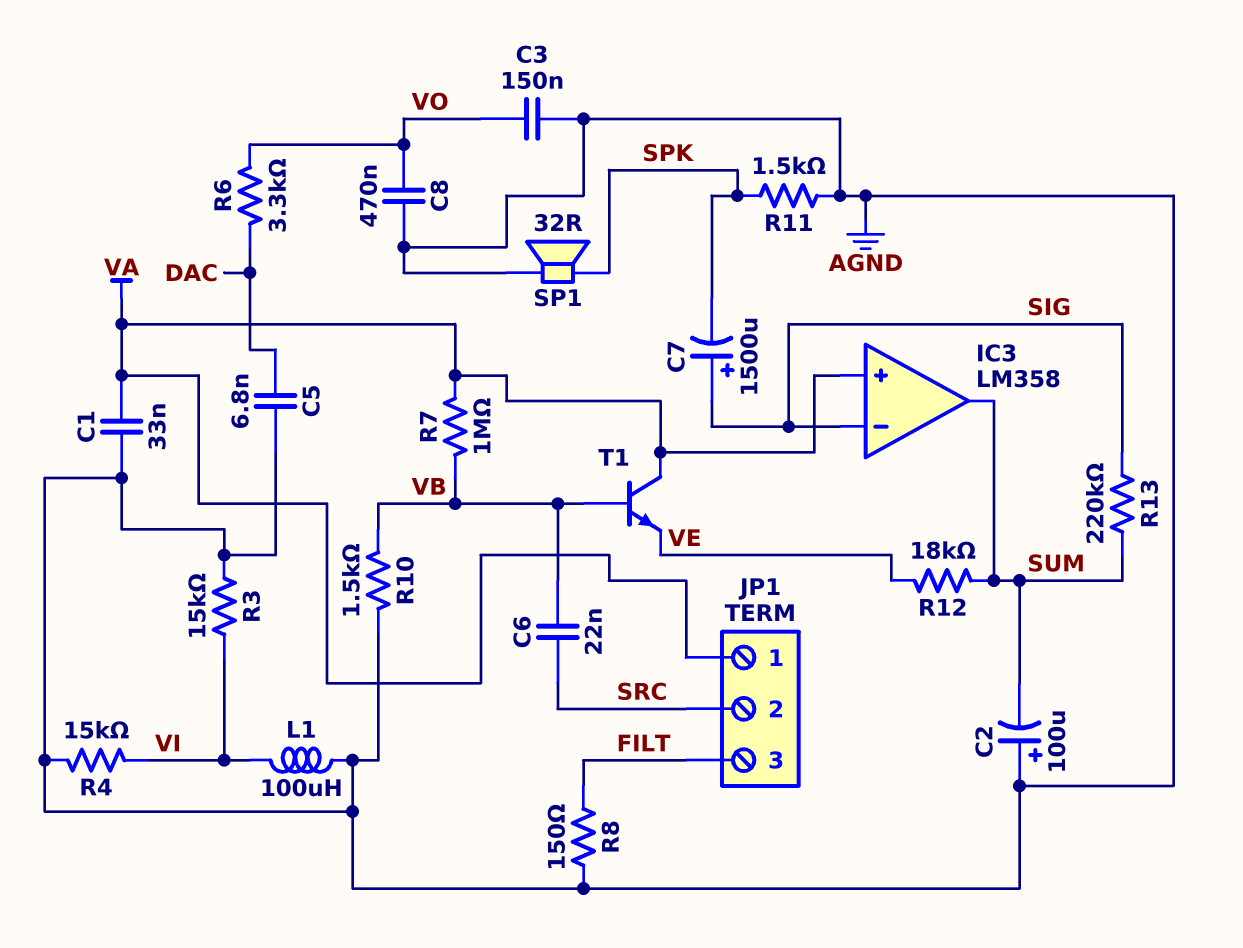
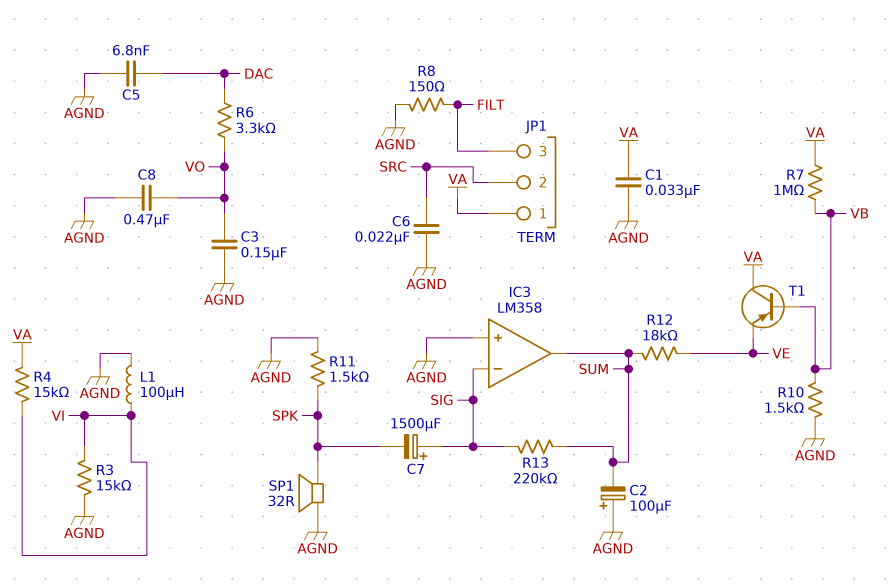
C6: 22nF (SRC, VB) -> 22nF (AGND, SRC)
IC3 pin in+: VA -> AGND
R4: 15k (AGND, VI) -> 15k (VA, VI)
T1: NPN (B VB, C VA, E VE) -> PNP (B VB, C VA, E VE)

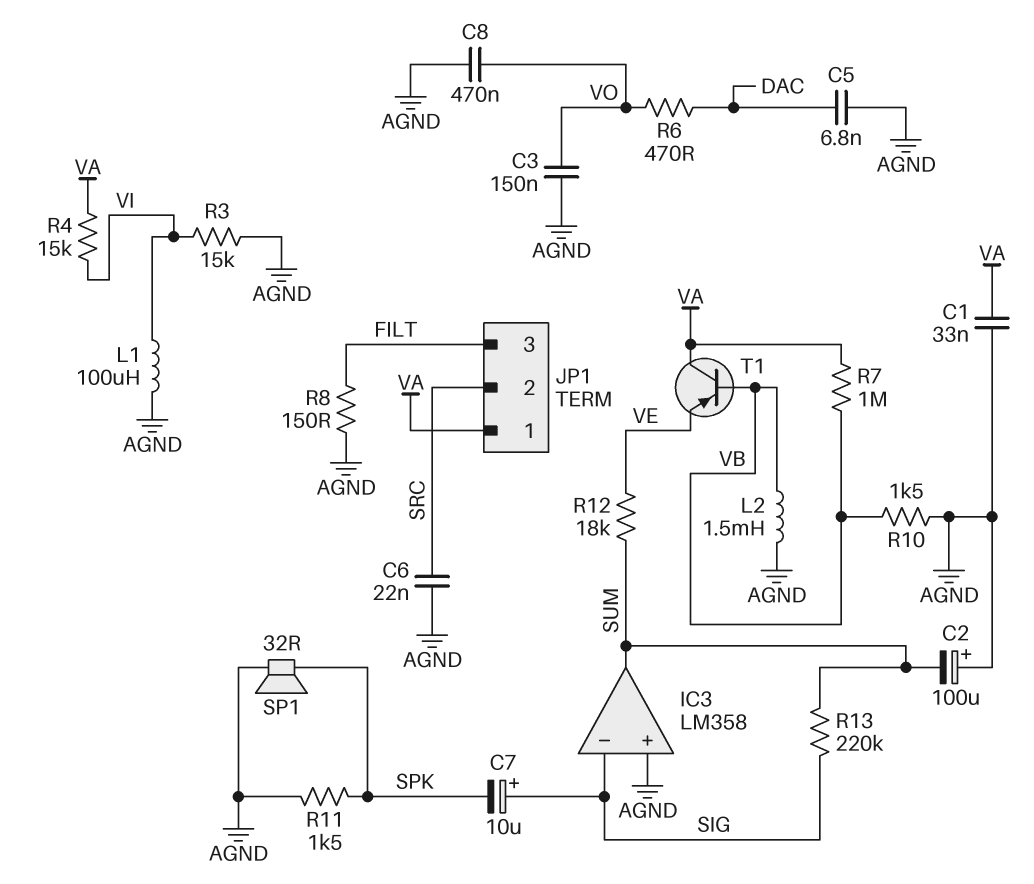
C7: 1500uF (plus SIG, minus SPK) -> 10uF (plus SIG, minus SPK)
L2: none -> 1.5mH (AGND, VB)
R6: 3.3k (DAC, VO) -> 470 (DAC, VO)

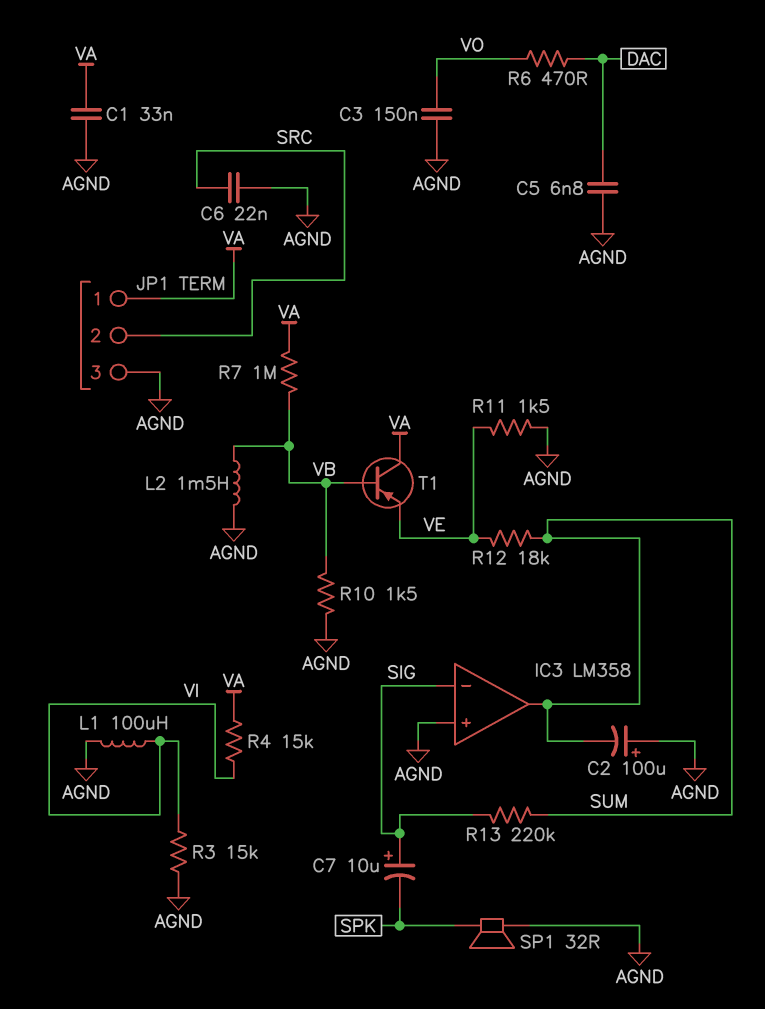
C8: 470nF (AGND, VO) -> none
JP1 pin 3: FILT -> AGND
R8: 150 (AGND, FILT) -> none
R11: 1.5k (AGND, SPK) -> 1.5k (AGND, VE)

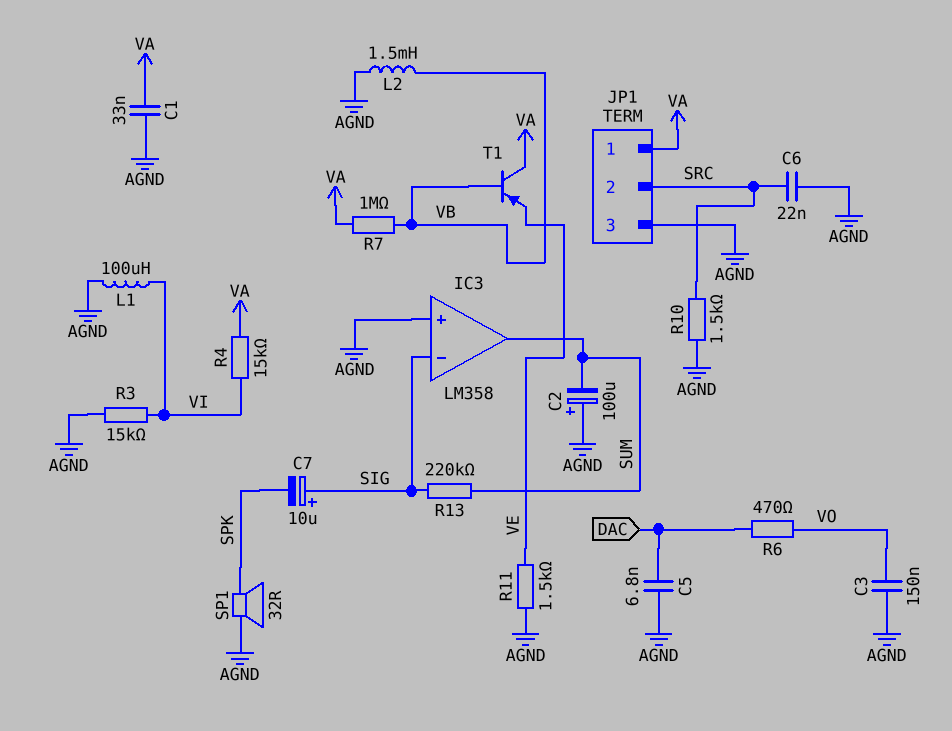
R10: 1.5k (AGND, VB) -> 1.5k (AGND, SRC)
R12: 18k (SUM, VE) -> none

